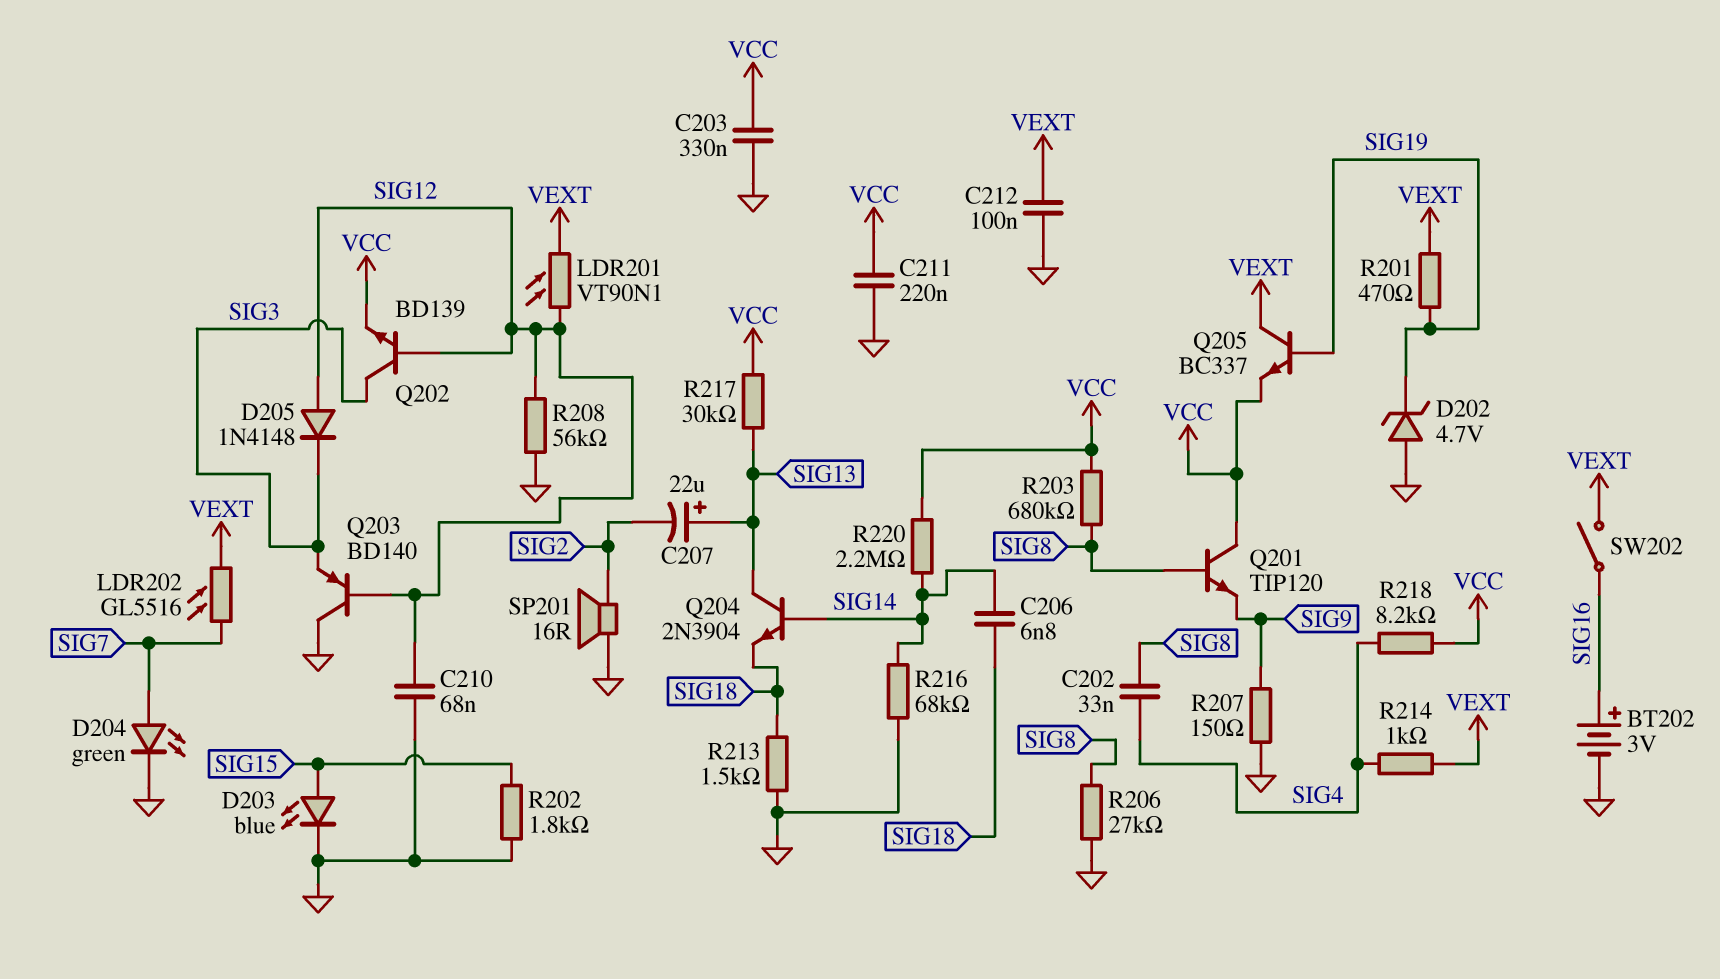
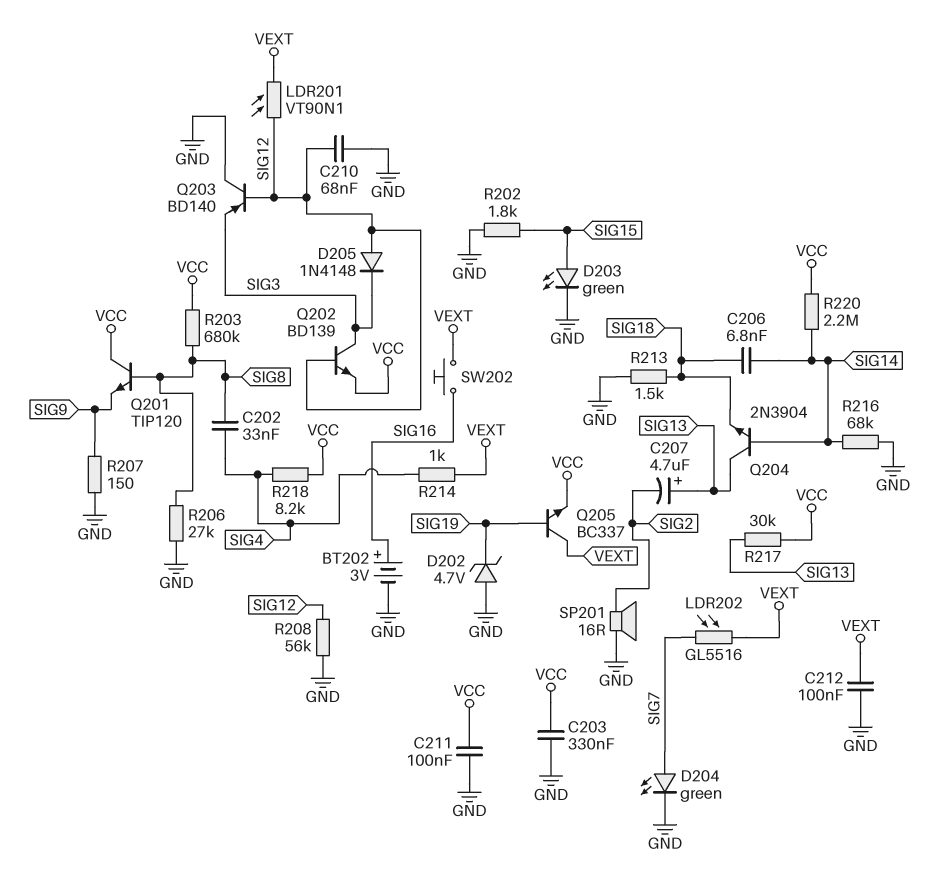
C207: 22uF (plus SIG13, minus SIG2) -> 4.7uF (plus SIG13, minus SIG2)
C211: 220nF (GND, VCC) -> 100nF (GND, VCC)
D203: LED blue (A SIG15, K GND) -> LED green (A SIG15, K GND)
R201: 470 (SIG19, VEXT) -> none
SW202: switch (SIG16, VEXT) -> button (SIG16, VEXT)

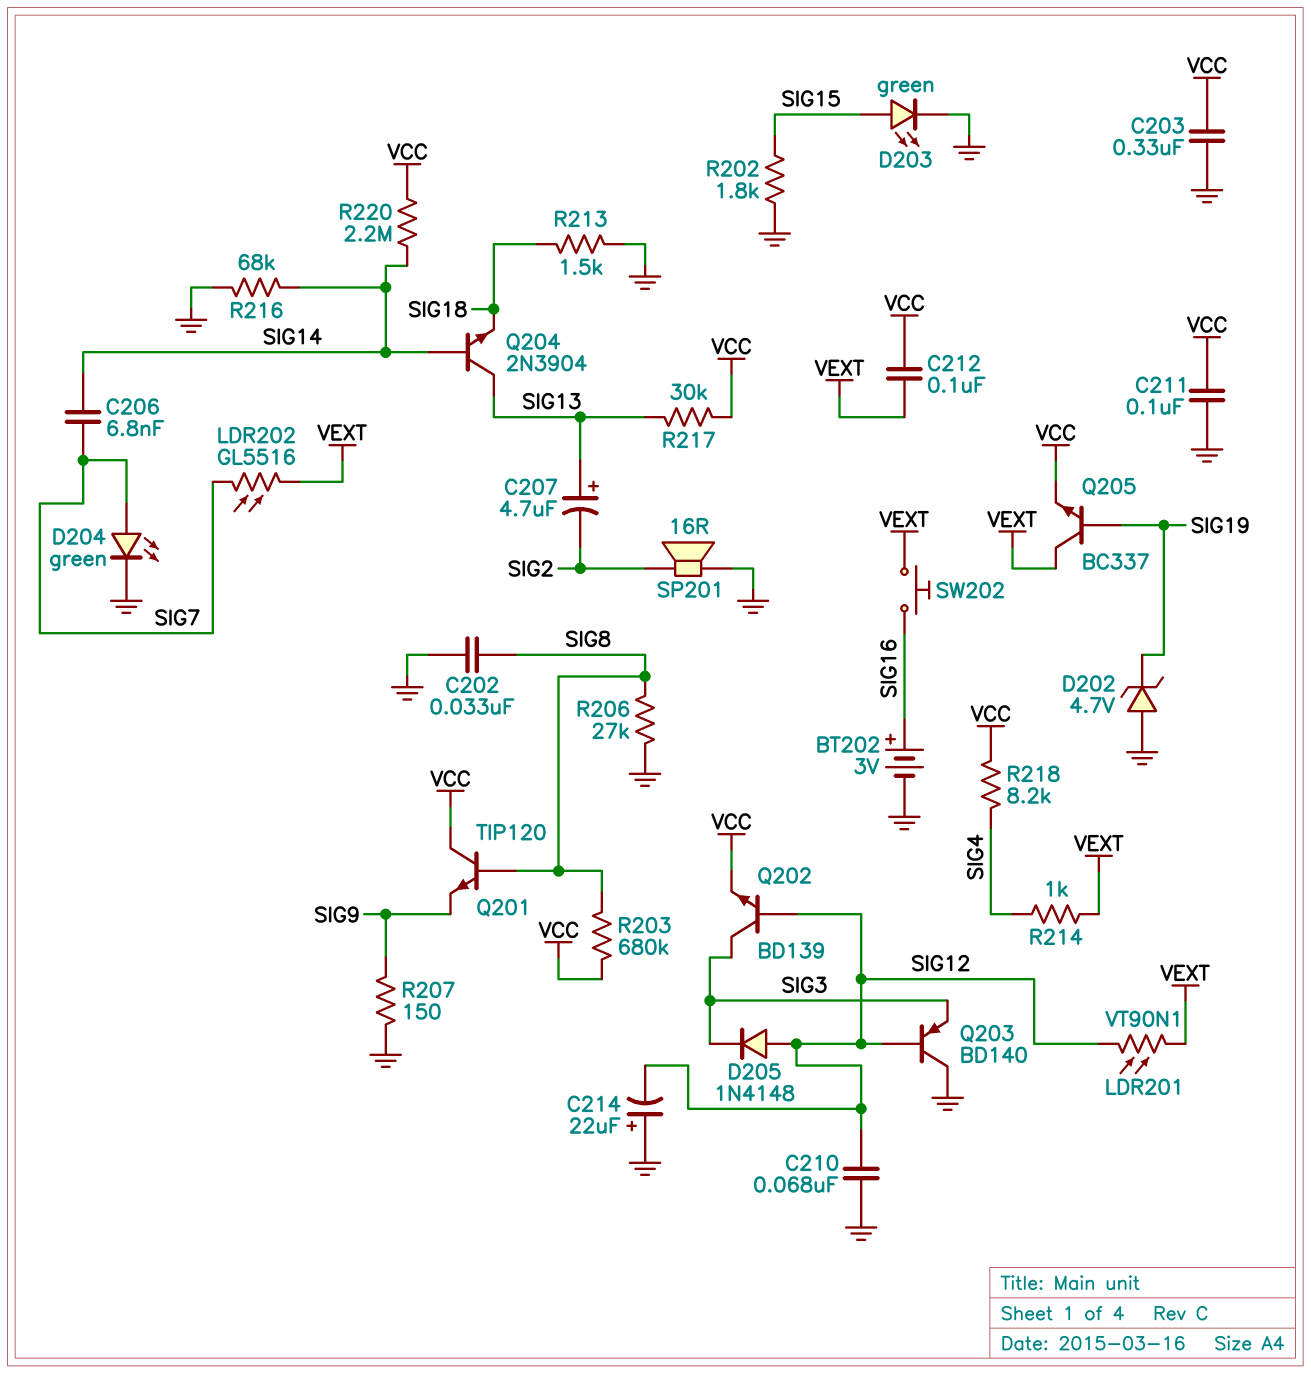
C202: 33nF (SIG4, SIG8) -> 33nF (GND, SIG8)
C206: 6.8nF (SIG14, SIG18) -> 6.8nF (SIG7, SIG14)
C212: 100nF (GND, VEXT) -> 100nF (VCC, VEXT)
C214: none -> 22uF (plus GND, minus SIG12)
R208: 56k (GND, SIG12) -> none

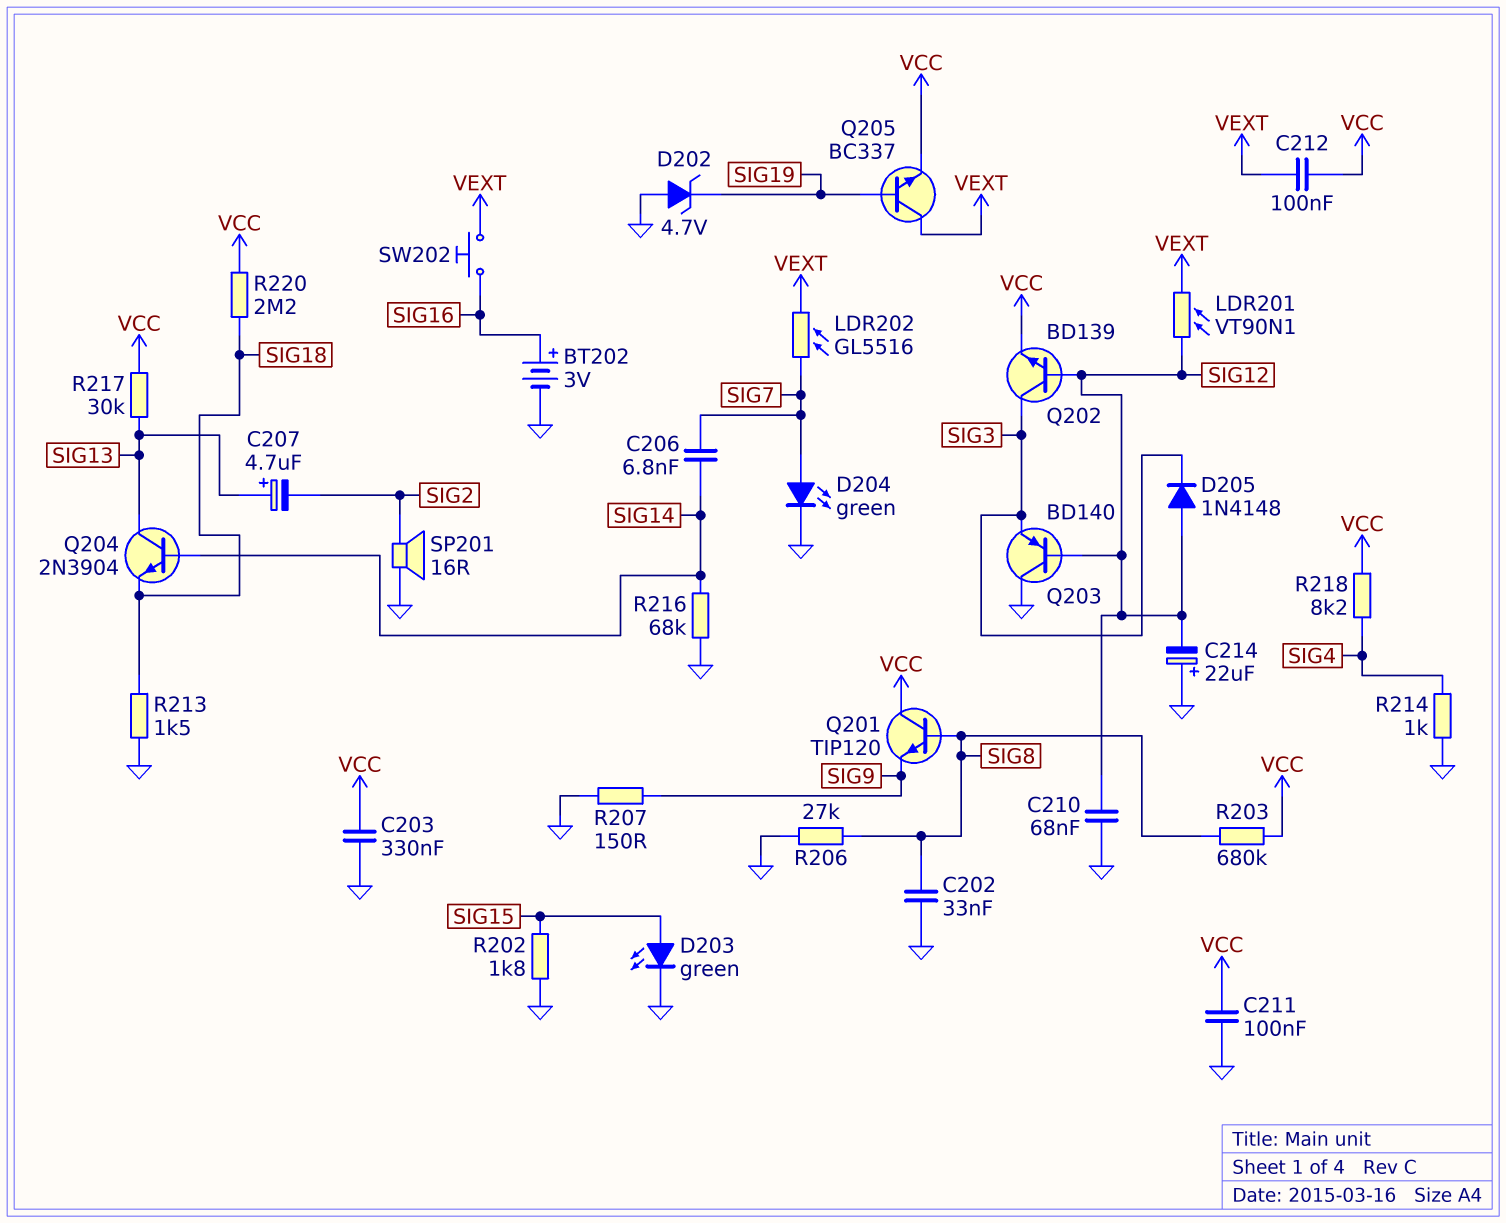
R214: 1k (SIG4, VEXT) -> 1k (GND, SIG4)
R220: 2.2M (SIG14, VCC) -> 2.2M (SIG18, VCC)

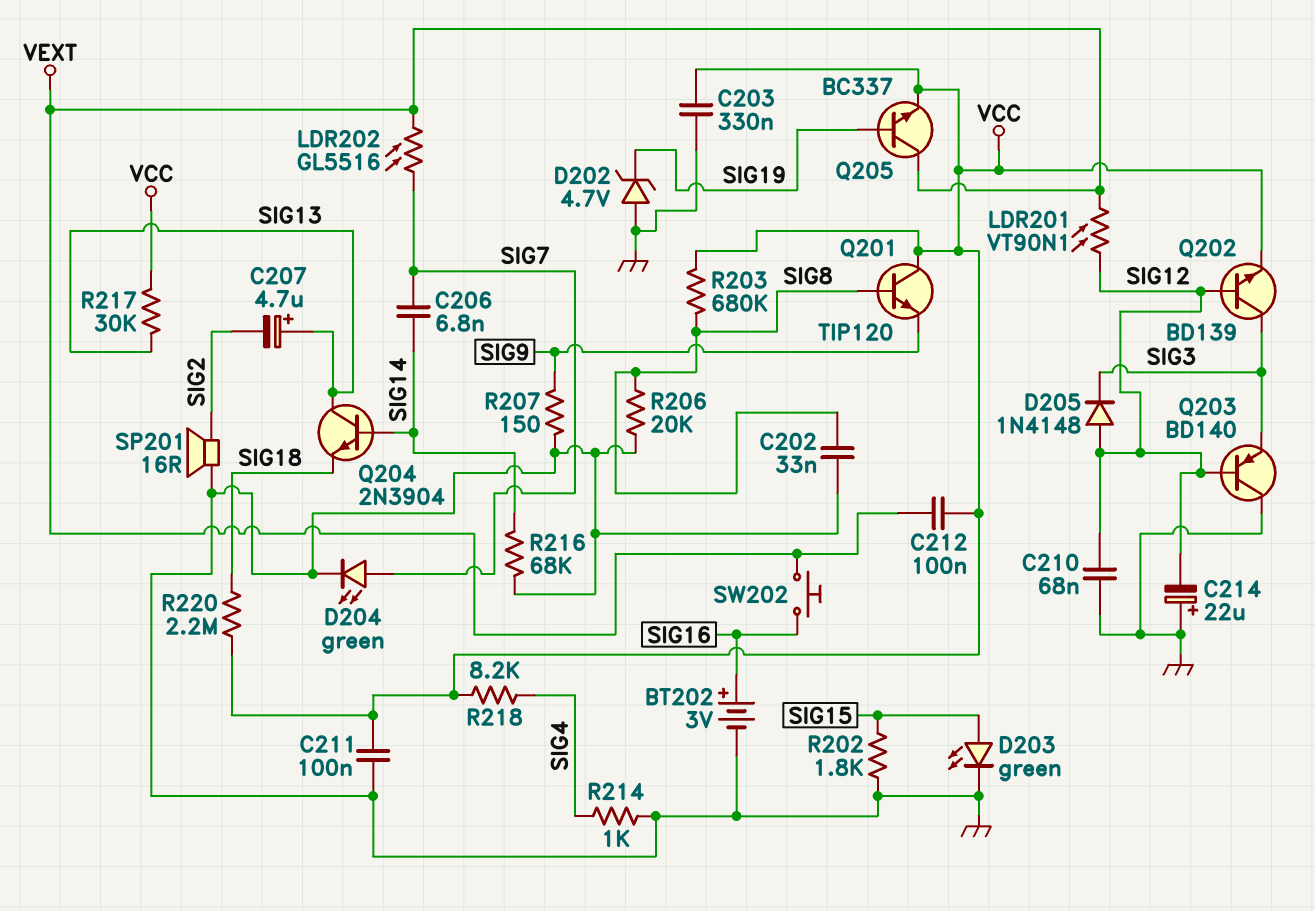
R206: 27k (GND, SIG8) -> 20k (GND, SIG8)
R213: 1.5k (GND, SIG18) -> none

